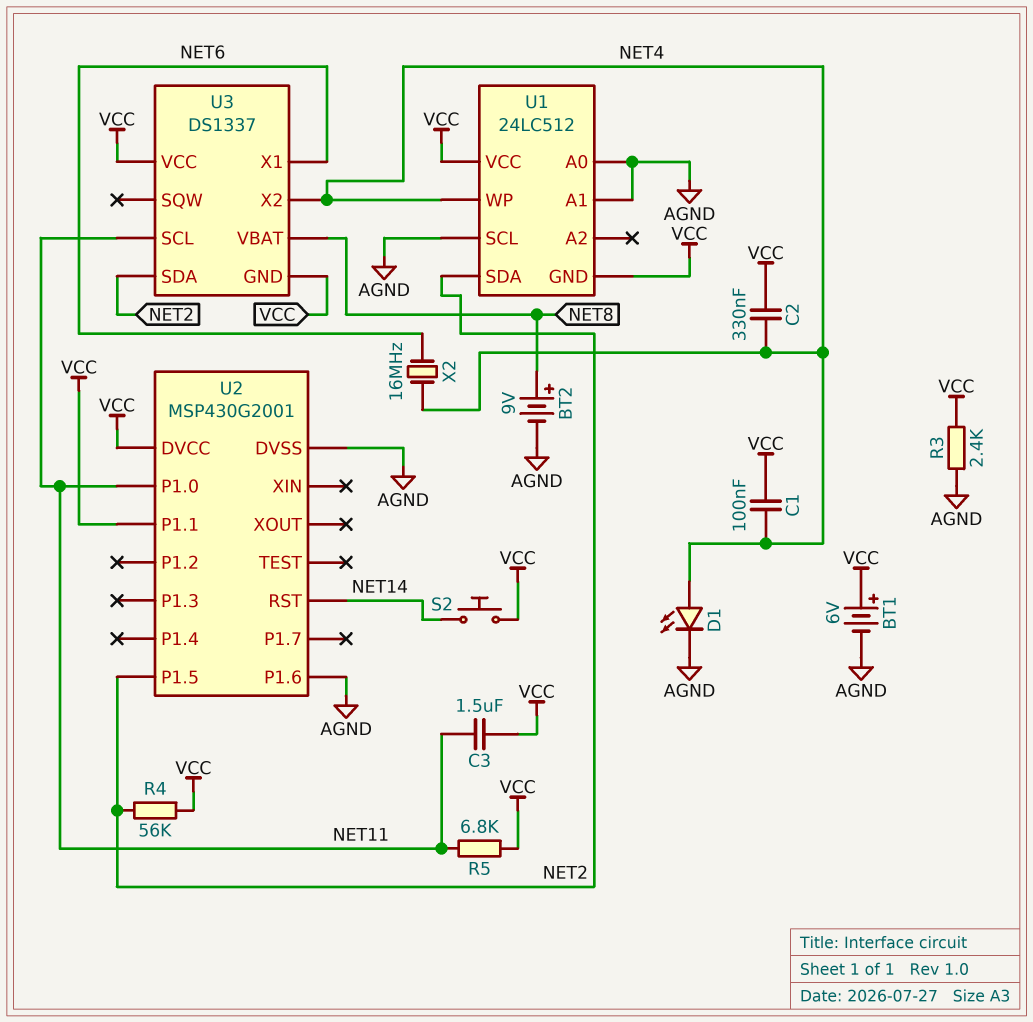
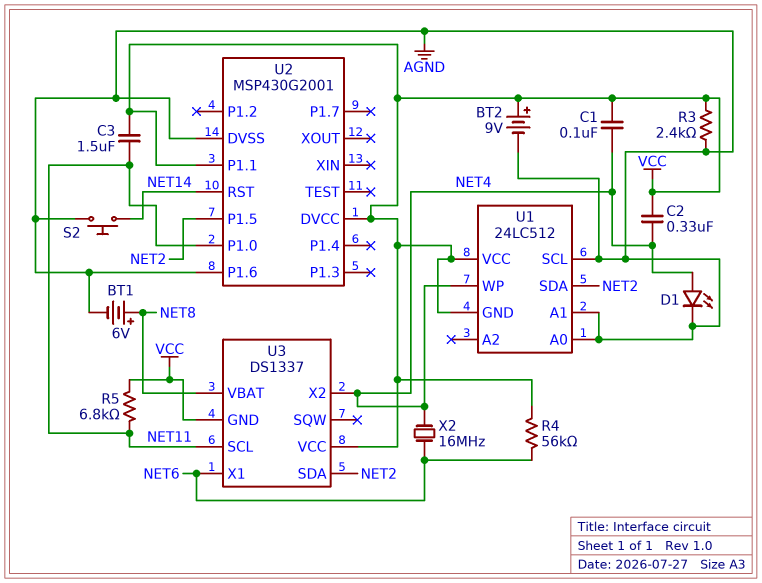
BT1: 6V (plus VCC, minus AGND) -> 6V (plus NET8, minus AGND)
BT2: 9V (plus NET8, minus AGND) -> 9V (plus VCC, minus AGND)
R4: 56k (NET2, VCC) -> 56k (NET6, VCC)
S2: button (NET14, VCC) -> button (AGND, NET14)

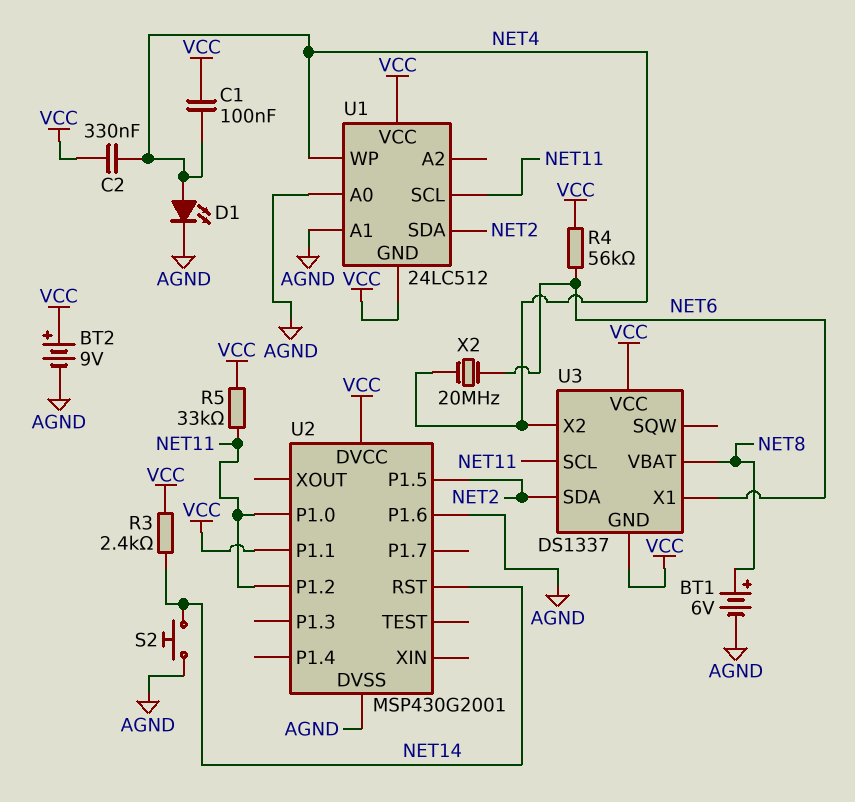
C3: 1.5uF (NET11, VCC) -> none
R3: 2.4k (AGND, VCC) -> 2.4k (NET14, VCC)
R5: 6.8k (NET11, VCC) -> 33k (NET11, VCC)
U1 pin SCL: AGND -> NET11
U2 pin P1.2: none -> NET11
X2: 16MHz (NET4, NET6) -> 20MHz (NET4, NET6)

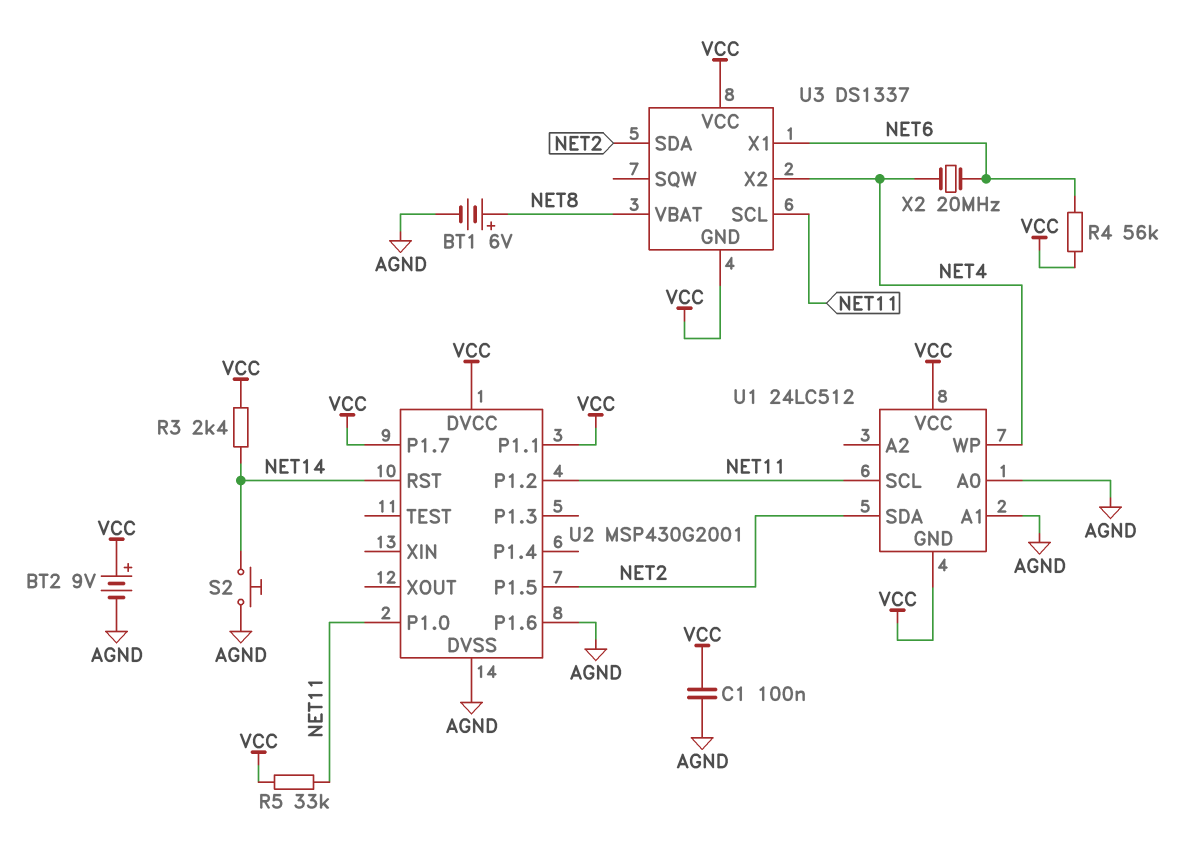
C1: 100nF (NET4, VCC) -> 100nF (AGND, VCC)
C2: 330nF (NET4, VCC) -> none
D1: LED (A NET4, K AGND) -> none
U2 pin P1.7: none -> VCC

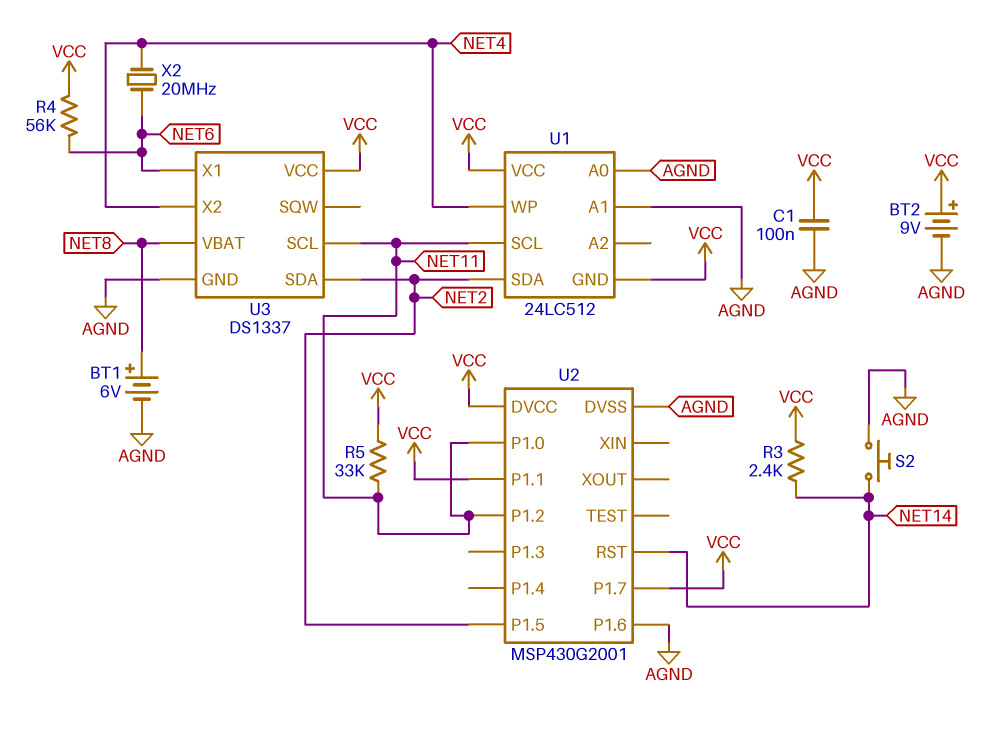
U3 pin GND: VCC -> AGND

